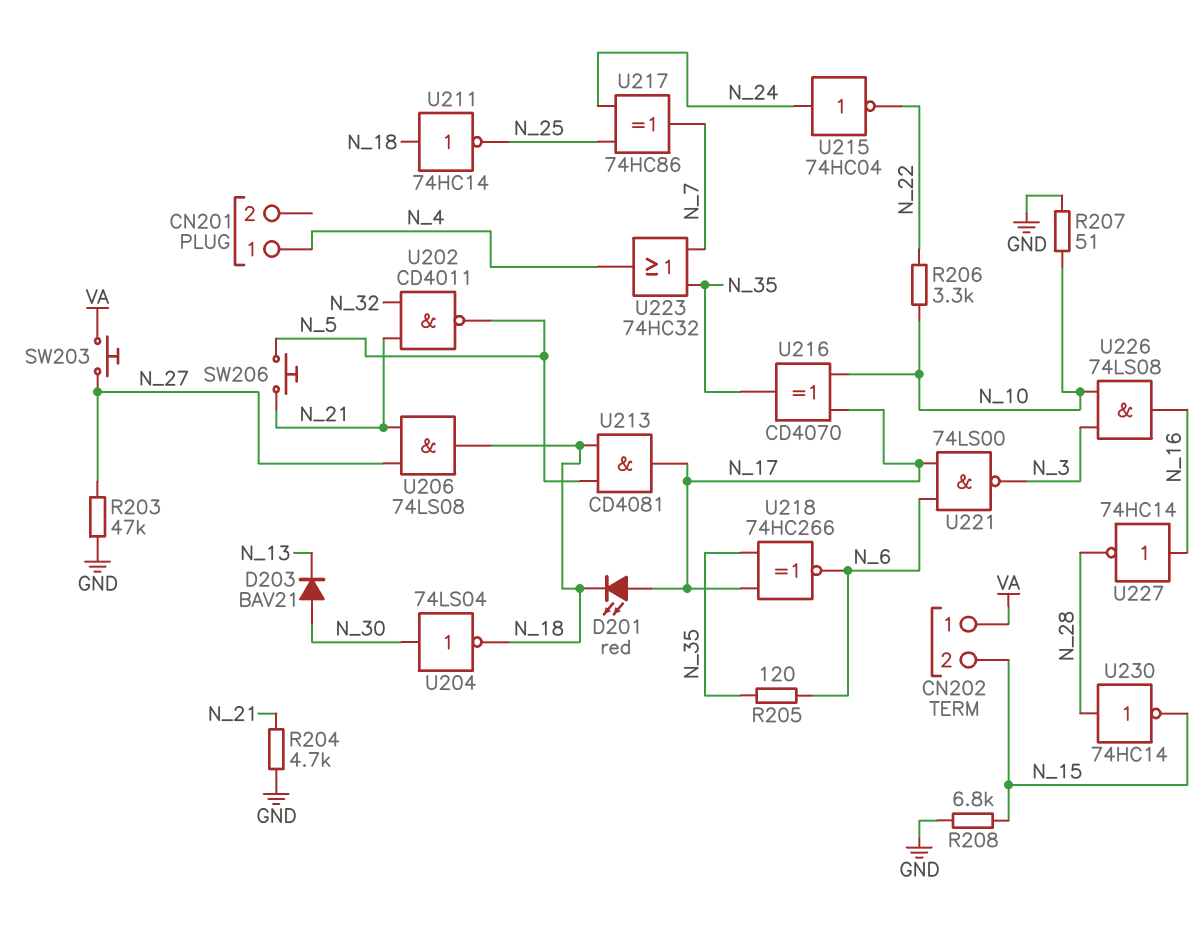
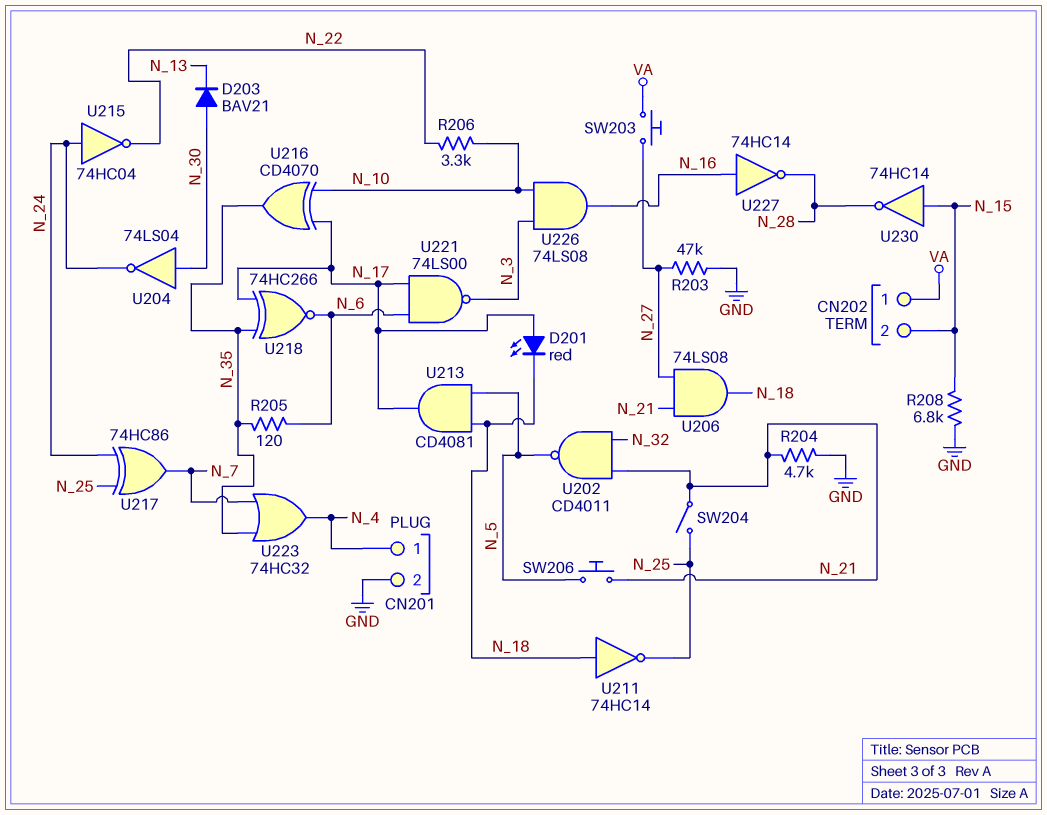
CN201 pin 2: none -> GND
R207: 51 (GND, N_10) -> none
SW204: none -> switch (N_21, N_25)
U204: NOT 74LS04 (in N_30, out N_18) -> NOT 74LS04 (in N_30, out N_24)
U230: NOT 74HC14 (in N_28, out N_15) -> NOT 74HC14 (in N_15, out N_28)

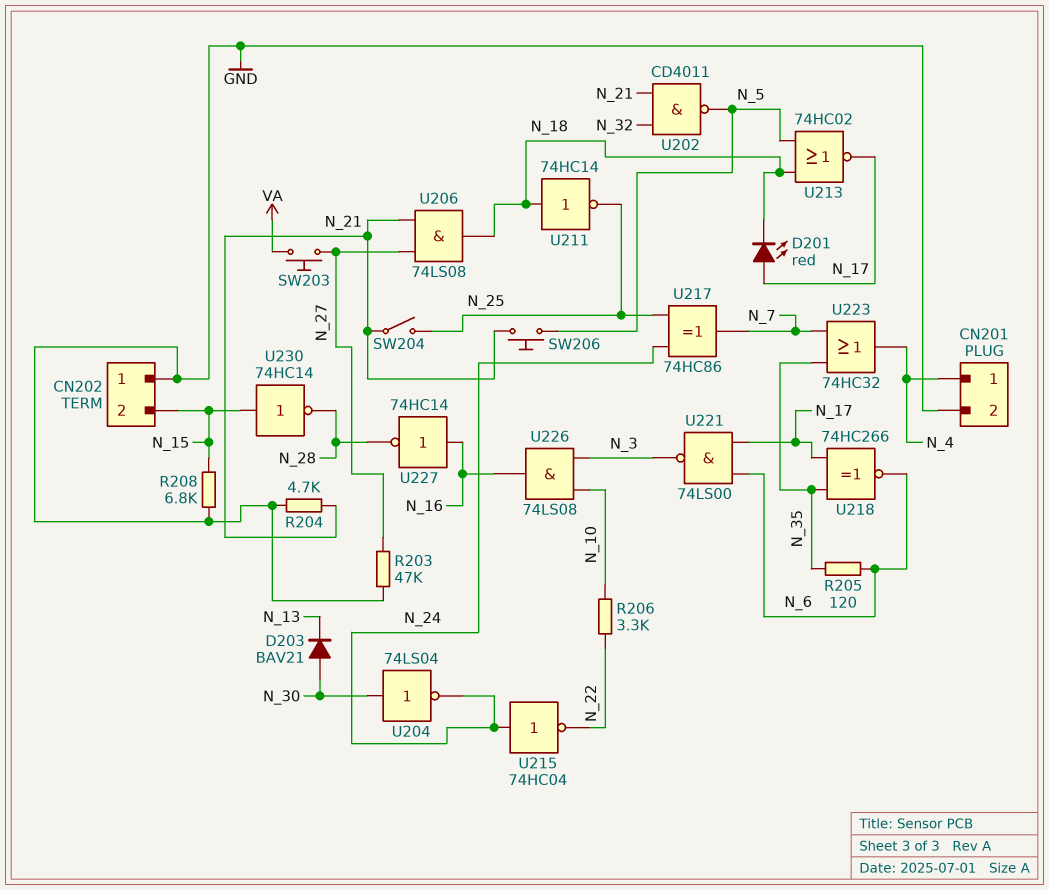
CN202 pin 1: VA -> GND
U213: AND CD4081 (in N_5, in N_18, out N_17) -> NOR 74HC02 (in N_5, in N_18, out N_17)
U216: XOR CD4070 (in N_10, in N_17, out N_35) -> none

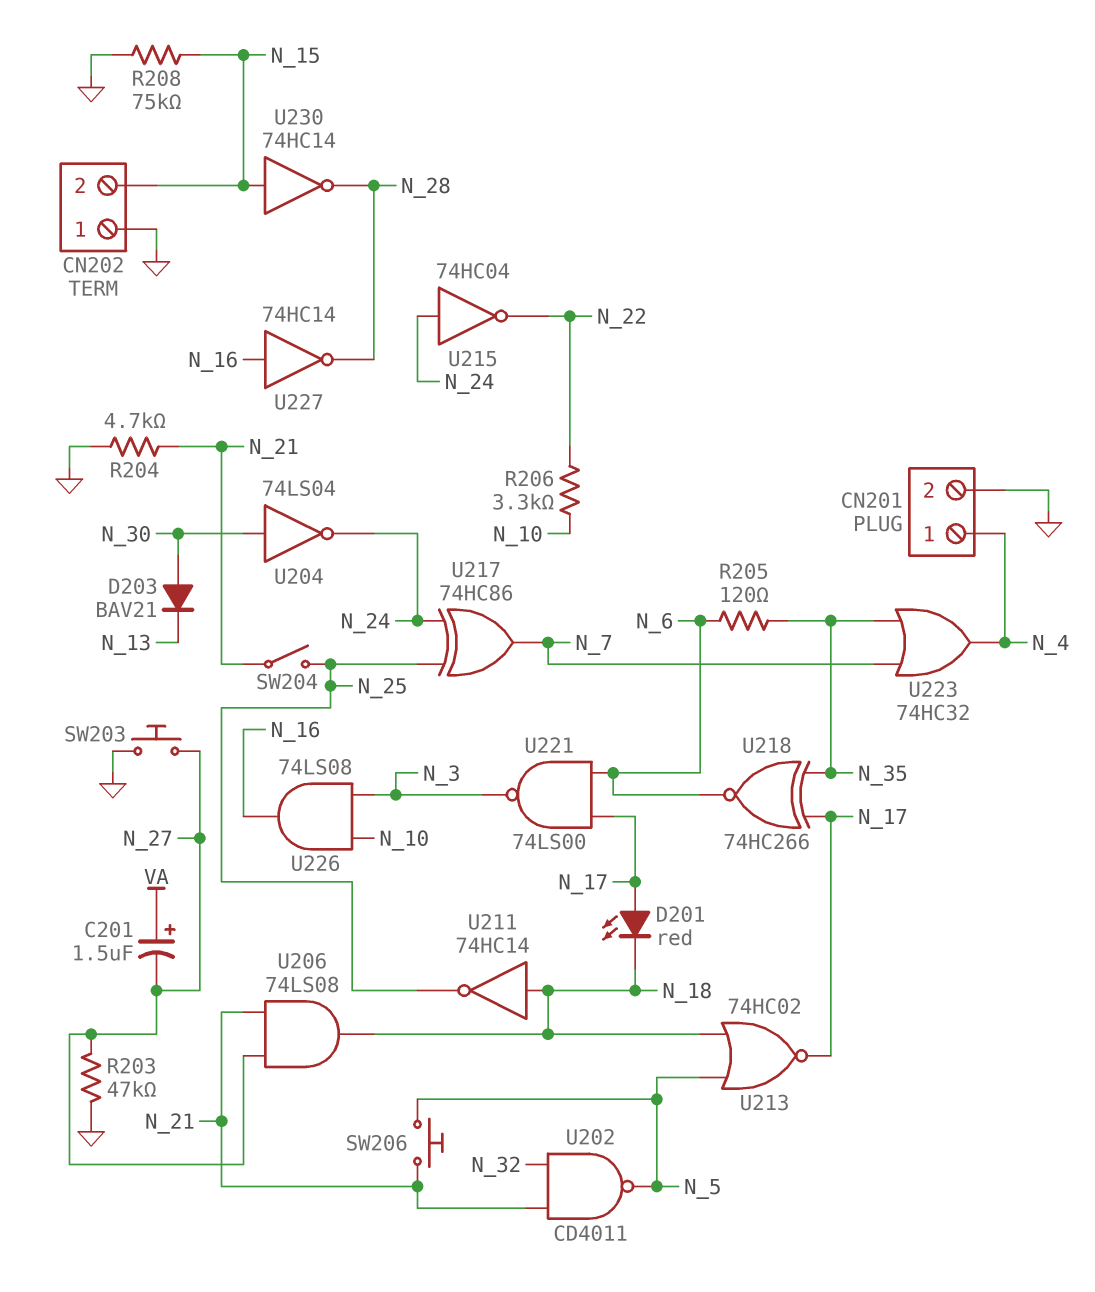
C201: none -> 1.5uF (plus VA, minus N_27)
R208: 6.8k (GND, N_15) -> 75k (GND, N_15)
SW203: button (N_27, VA) -> button (GND, N_27)

